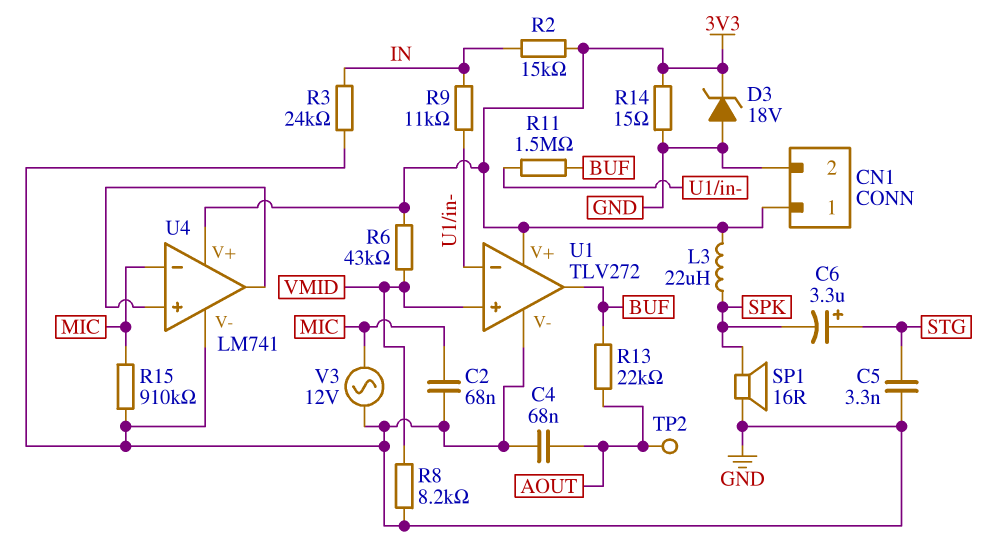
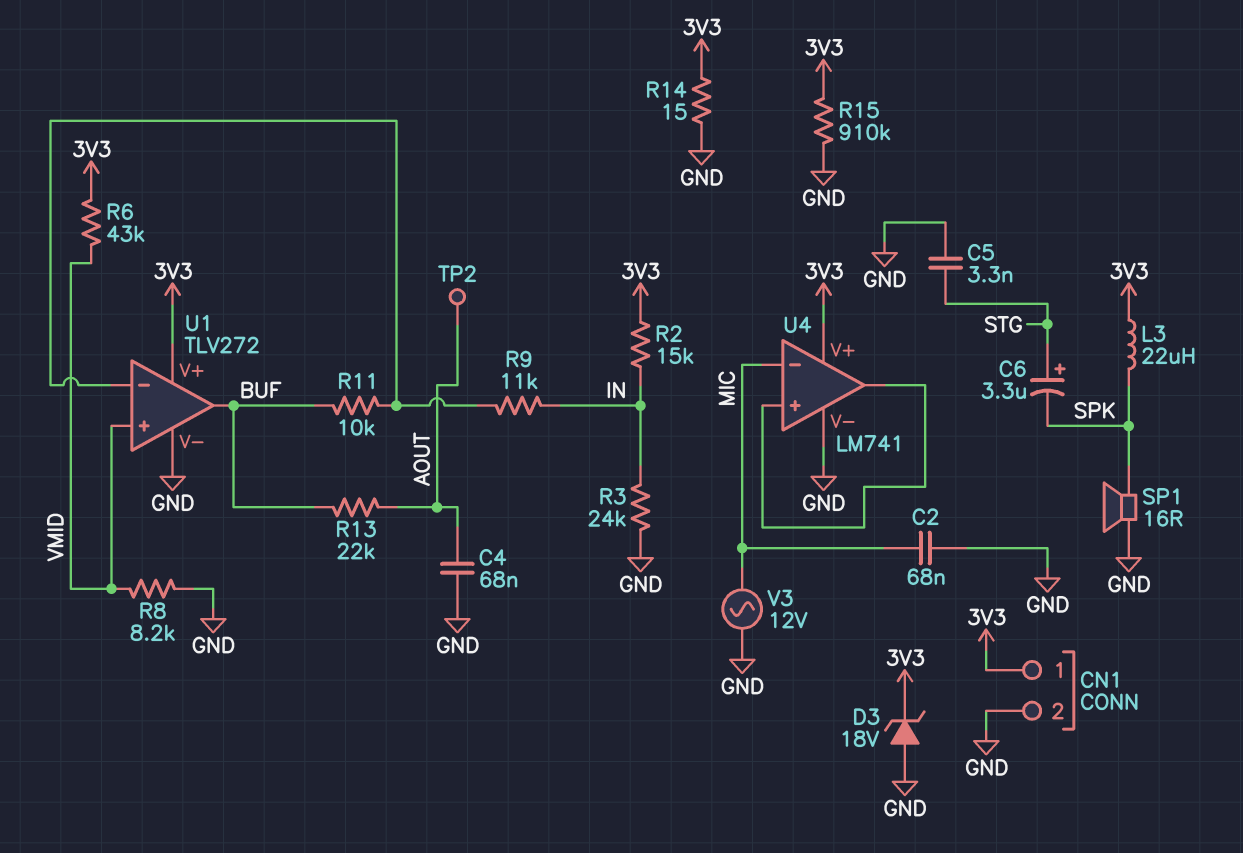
R11: 1.5M (BUF, U1/in-) -> 10k (BUF, U1/in-)
R15: 910k (GND, MIC) -> 910k (3V3, GND)

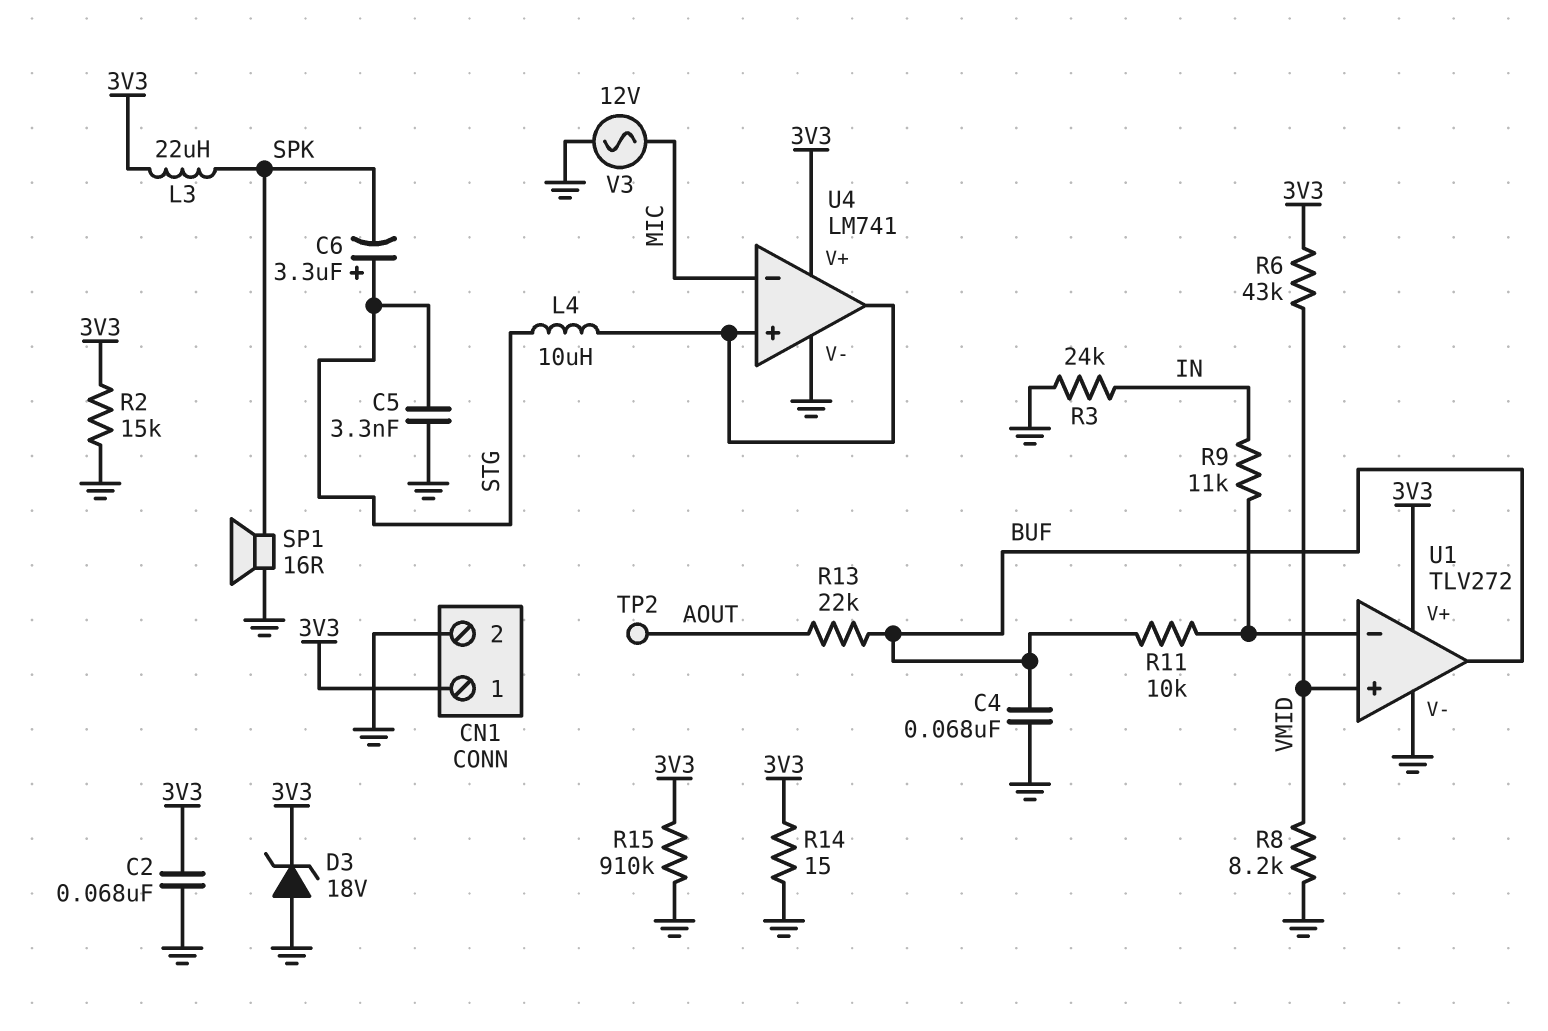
C2: 68nF (GND, MIC) -> 68nF (3V3, GND)
C4: 68nF (AOUT, GND) -> 68nF (BUF, GND)
L4: none -> 10uH (STG, U4/in+)
R2: 15k (3V3, IN) -> 15k (3V3, GND)

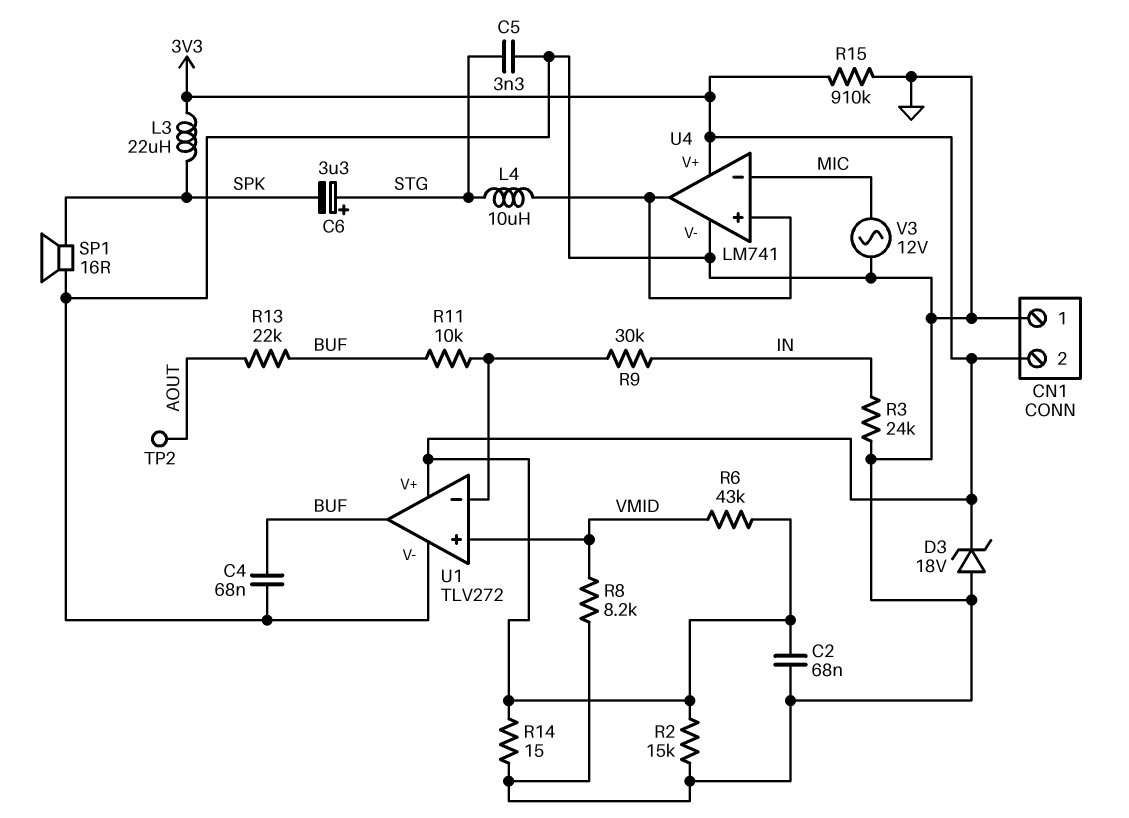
CN1 pin 1: 3V3 -> GND
CN1 pin 2: GND -> 3V3
R9: 11k (IN, U1/in-) -> 30k (IN, U1/in-)

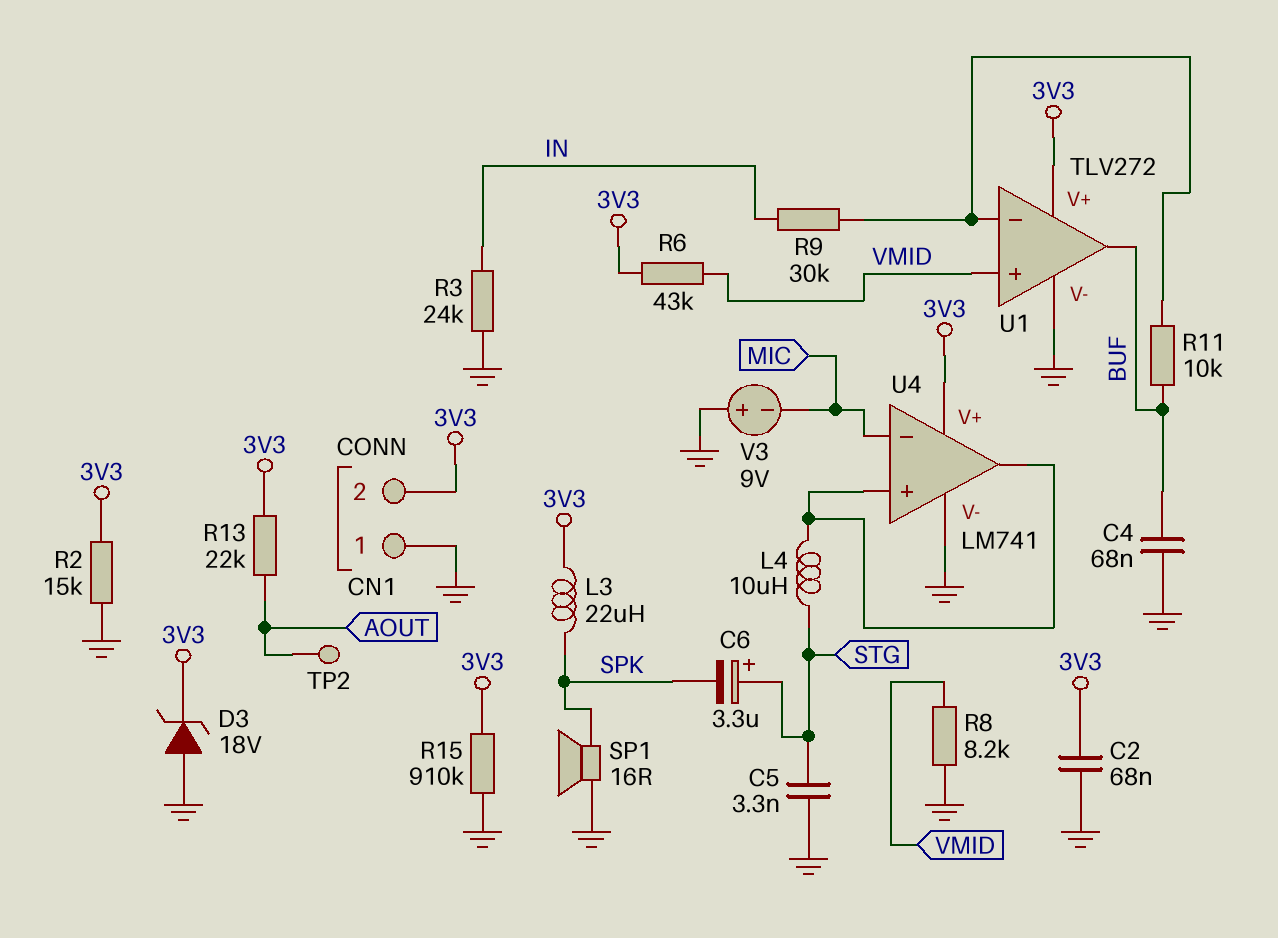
R13: 22k (AOUT, BUF) -> 22k (3V3, AOUT)
R14: 15 (3V3, GND) -> none
V3: AC 12V (GND, MIC) -> 9V (plus GND, minus MIC)

